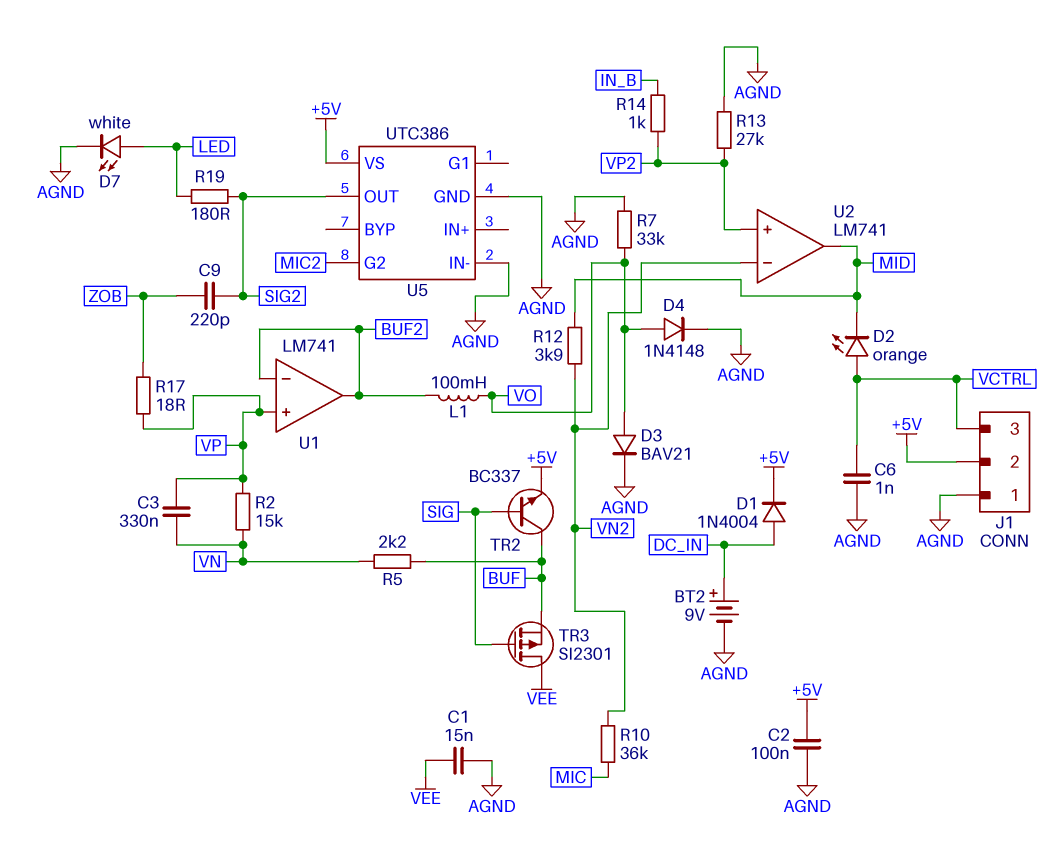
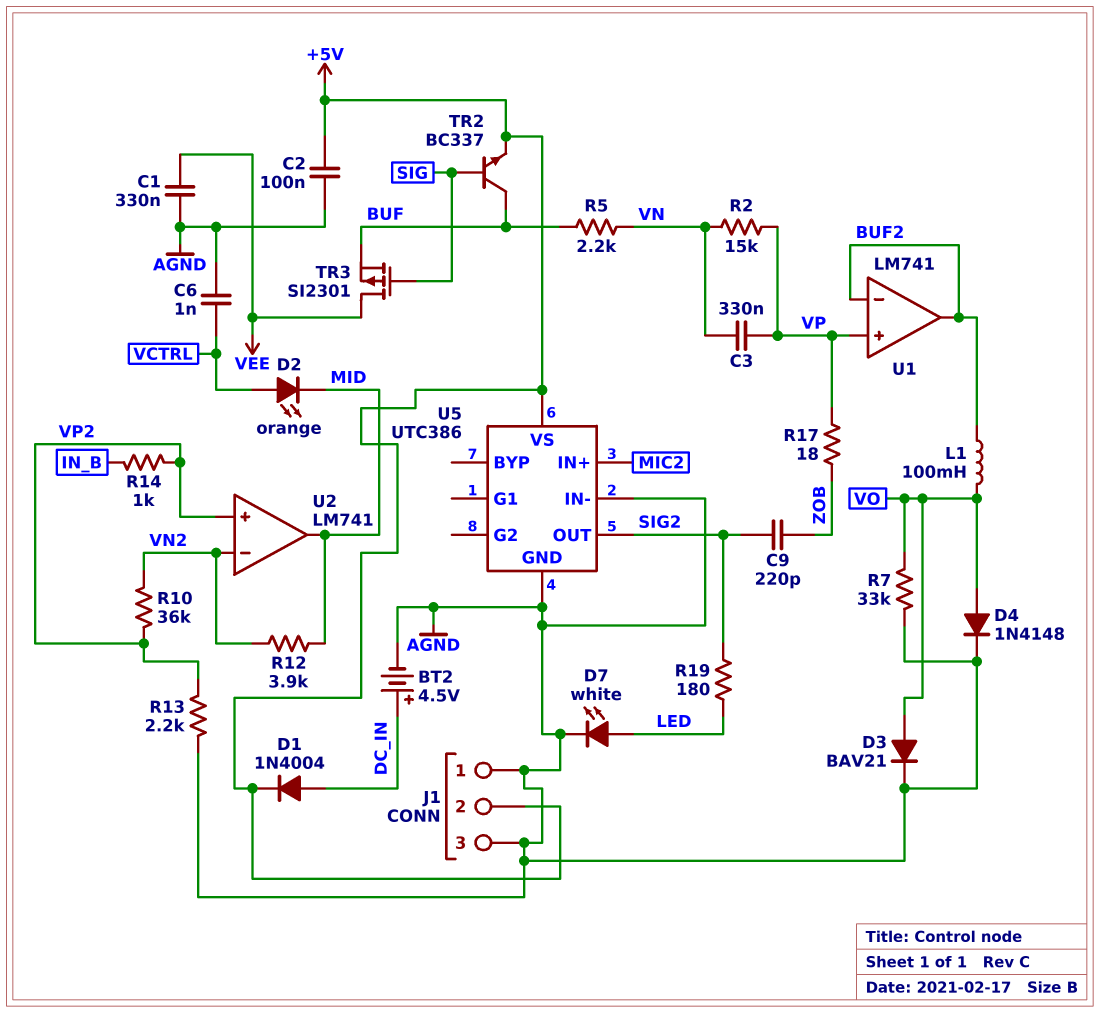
BT2: 9V (plus DC_IN, minus AGND) -> 4.5V (plus DC_IN, minus AGND)
C1: 15nF (AGND, VEE) -> 330nF (AGND, VEE)
J1 pin 3: VCTRL -> AGND
R10: 36k (MIC, VN2) -> 36k (VN2, VP2)
R13: 27k (AGND, VP2) -> 2.2k (AGND, VP2)
U5 pin G2: MIC2 -> none
U5 pin IN+: none -> MIC2

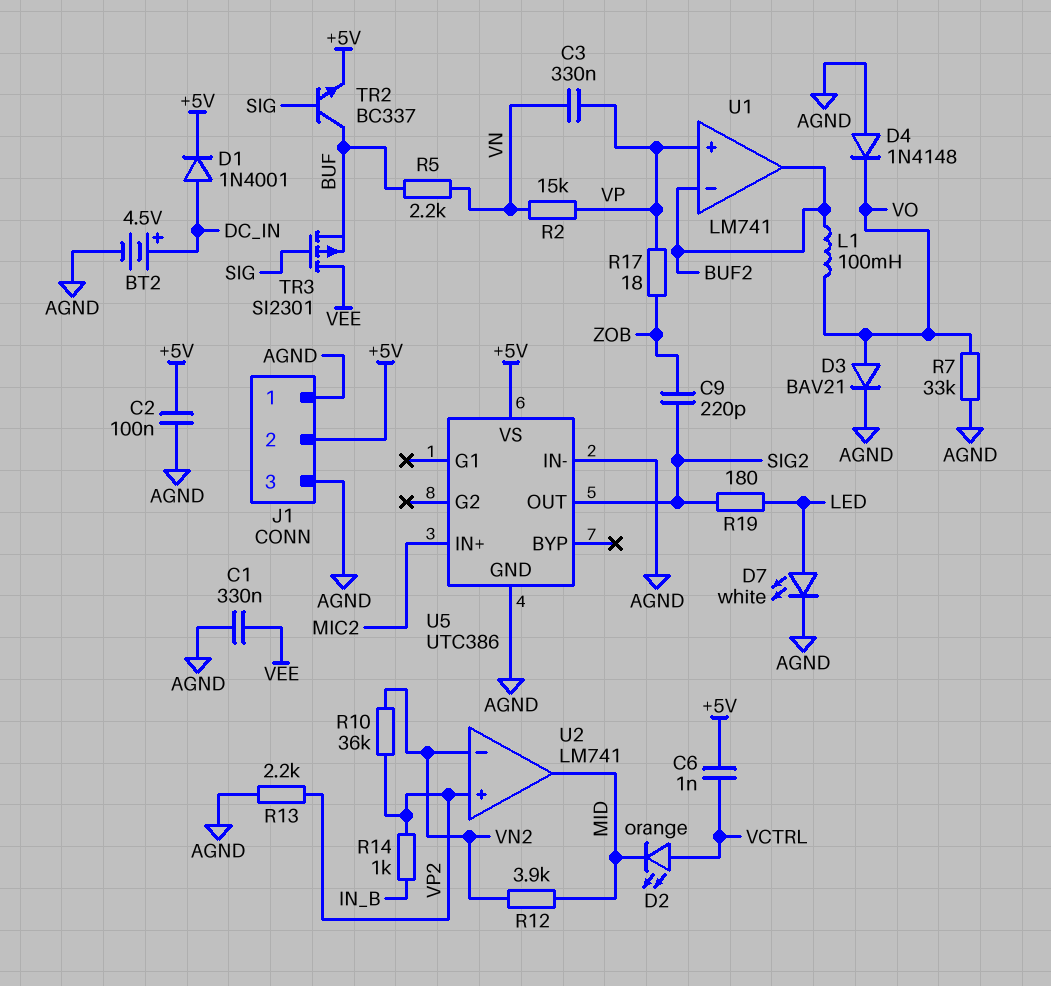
C6: 1nF (AGND, VCTRL) -> 1nF (+5V, VCTRL)
D1: diode 1N4004 (A DC_IN, K +5V) -> diode 1N4001 (A DC_IN, K +5V)
D4: diode 1N4148 (A VO, K AGND) -> diode 1N4148 (A AGND, K VO)

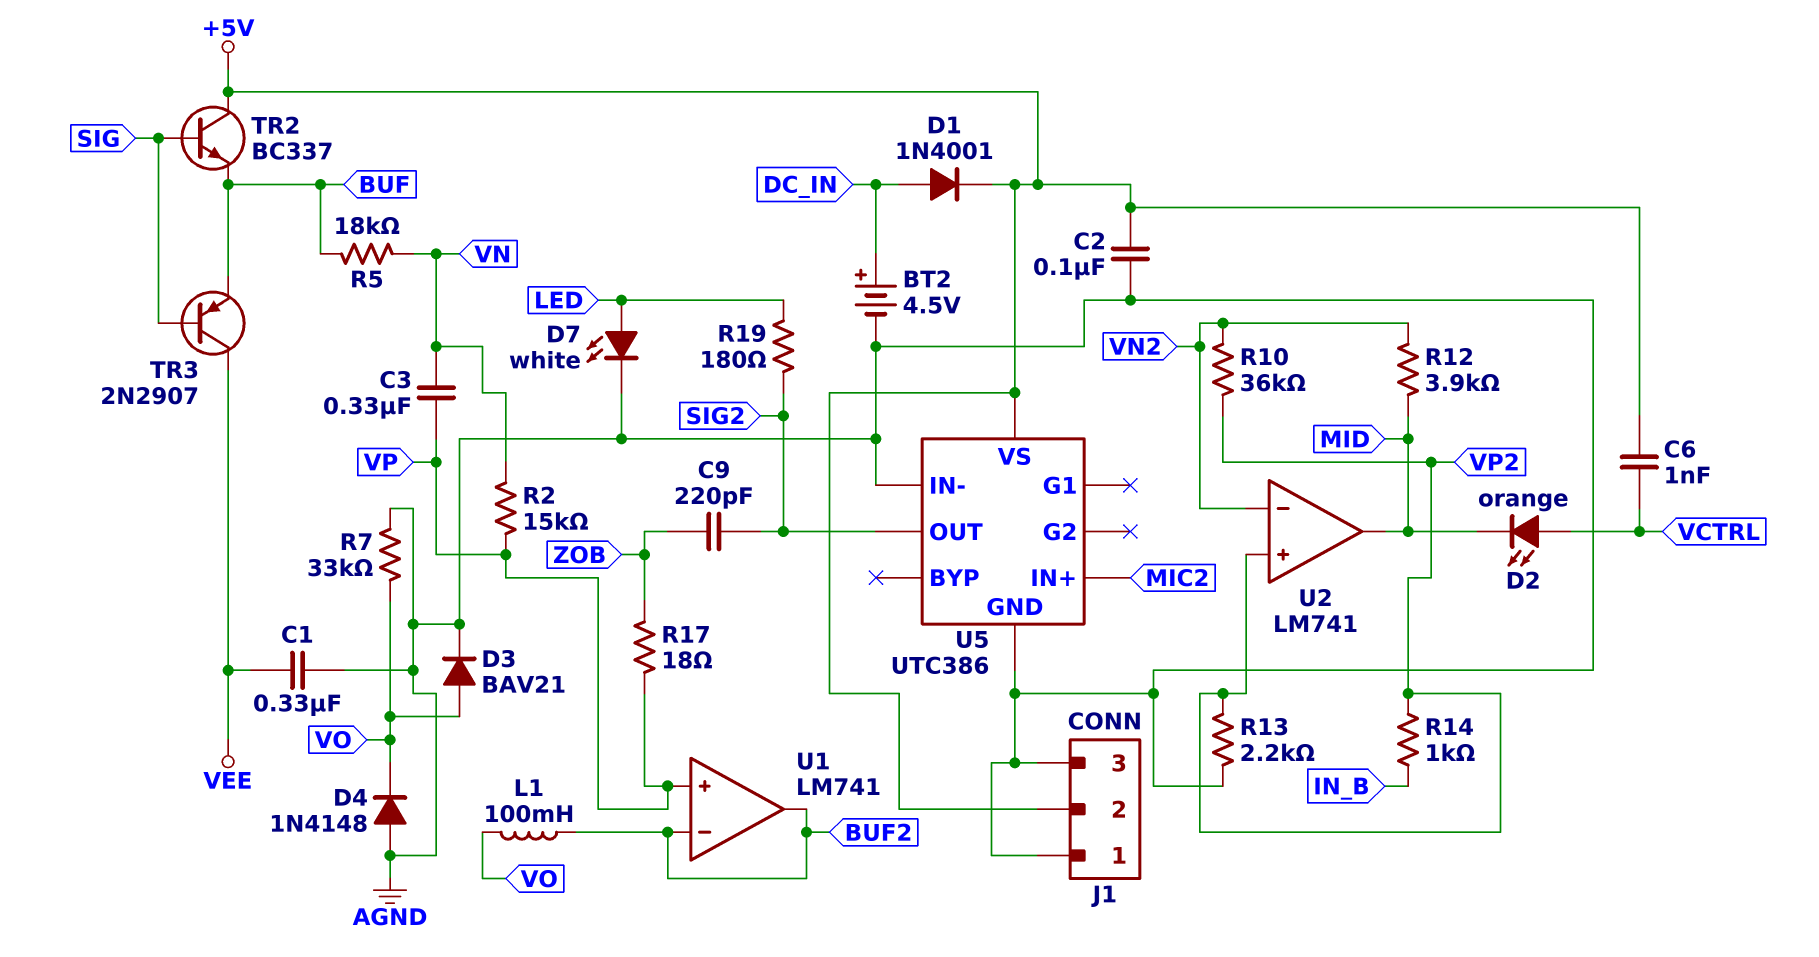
R5: 2.2k (BUF, VN) -> 18k (BUF, VN)
TR2: NPN BC337 (B SIG, C BUF, E +5V) -> NPN BC337 (B SIG, C +5V, E BUF)
TR3: PMOS SI2301 (G SIG, D VEE, S BUF) -> PNP 2N2907 (B SIG, C VEE, E BUF)

